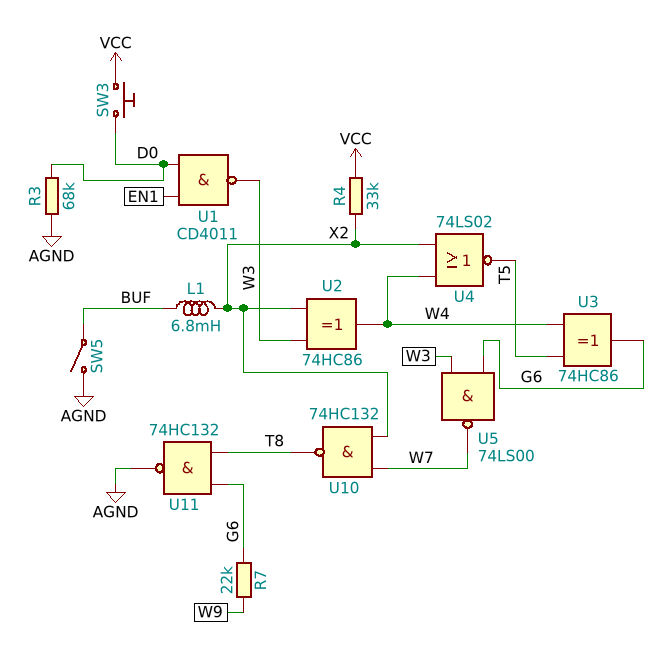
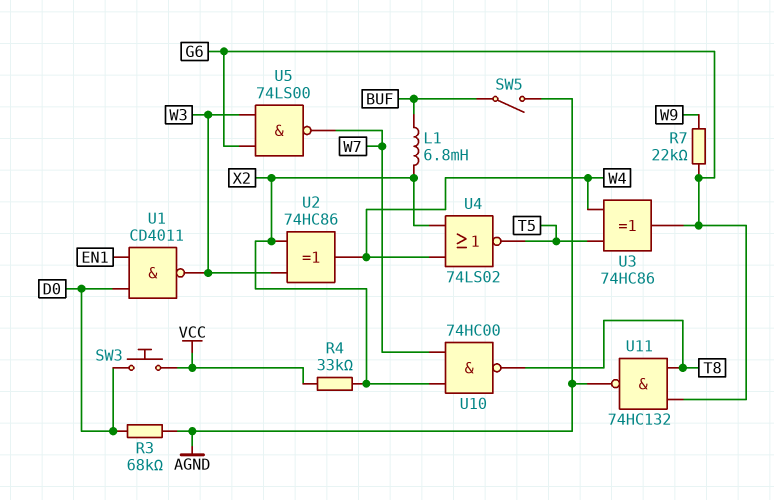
U10: NAND 74HC132 (in W7, in X2, out T8) -> NAND 74HC00 (in W7, in X2, out T8)

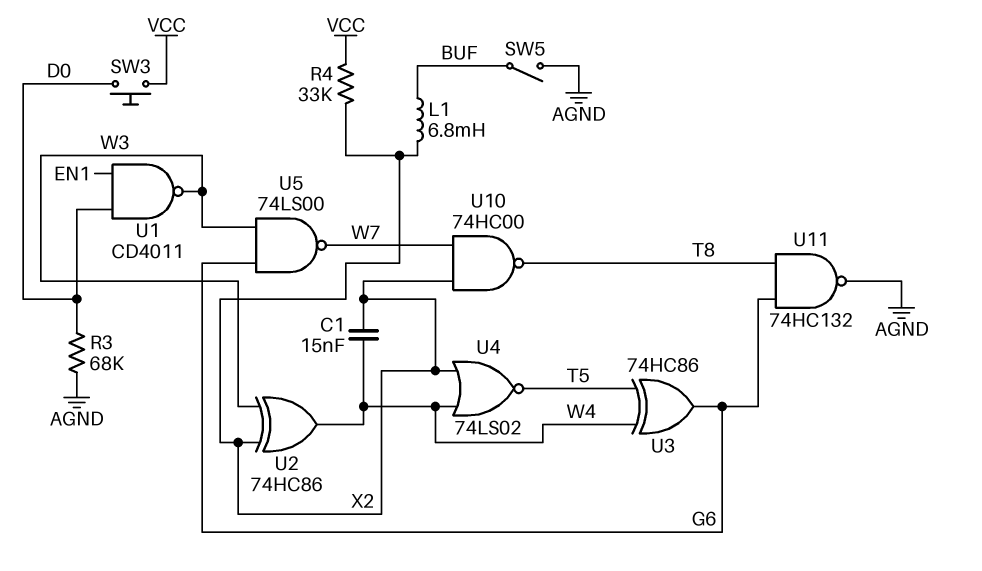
C1: none -> 15nF (W4, X2)
R7: 22k (G6, W9) -> none

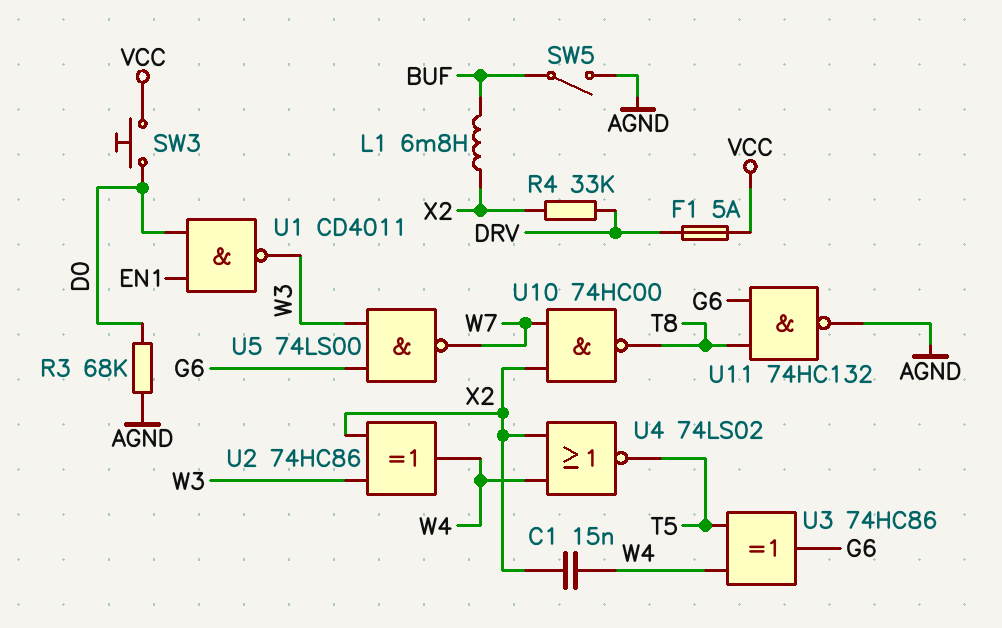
F1: none -> 5A (DRV, VCC)
R4: 33k (VCC, X2) -> 33k (DRV, X2)

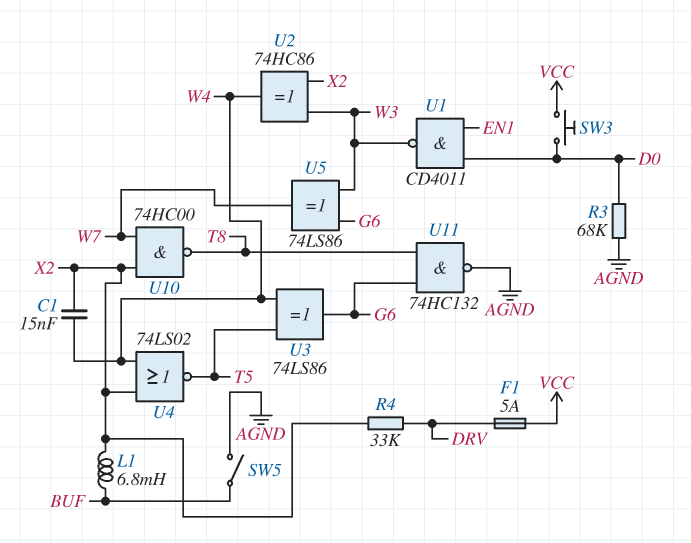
U3: XOR 74HC86 (in T5, in W4, out G6) -> XOR 74LS86 (in T5, in W4, out G6)
U5: NAND 74LS00 (in G6, in W3, out W7) -> XOR 74LS86 (in G6, in W3, out W7)

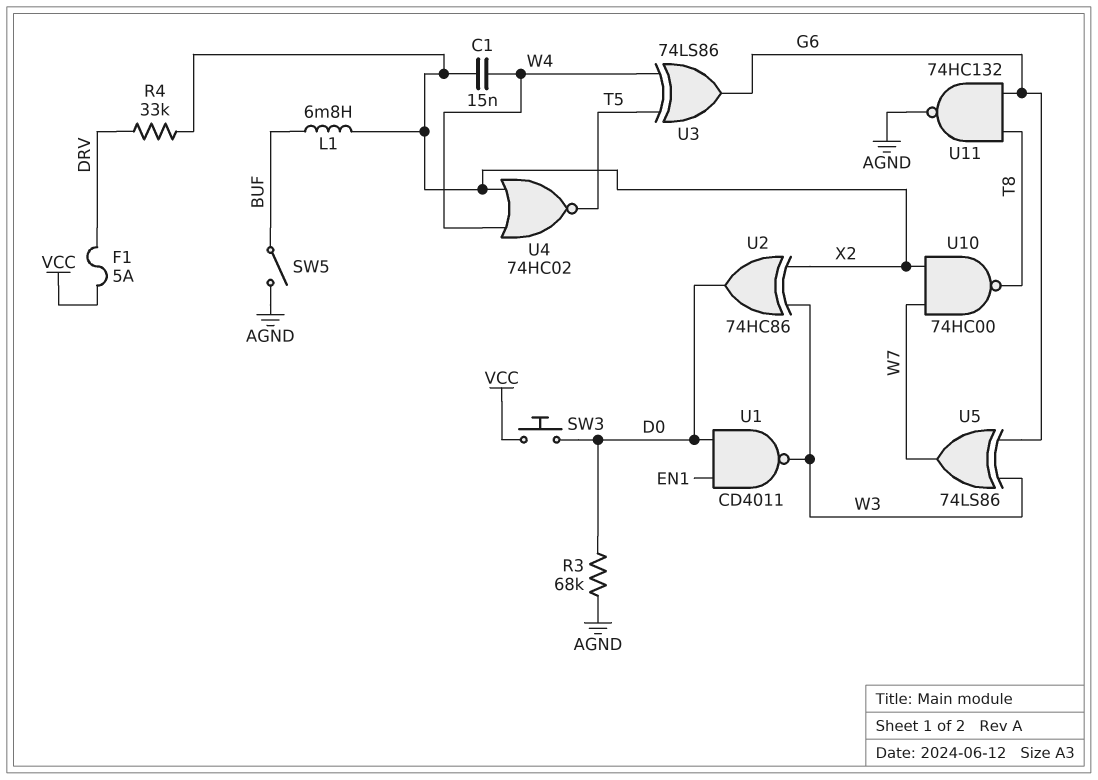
U2: XOR 74HC86 (in W3, in X2, out W4) -> XOR 74HC86 (in W3, in X2, out D0)
U4: NOR 74LS02 (in W4, in X2, out T5) -> NOR 74HC02 (in W4, in X2, out T5)

